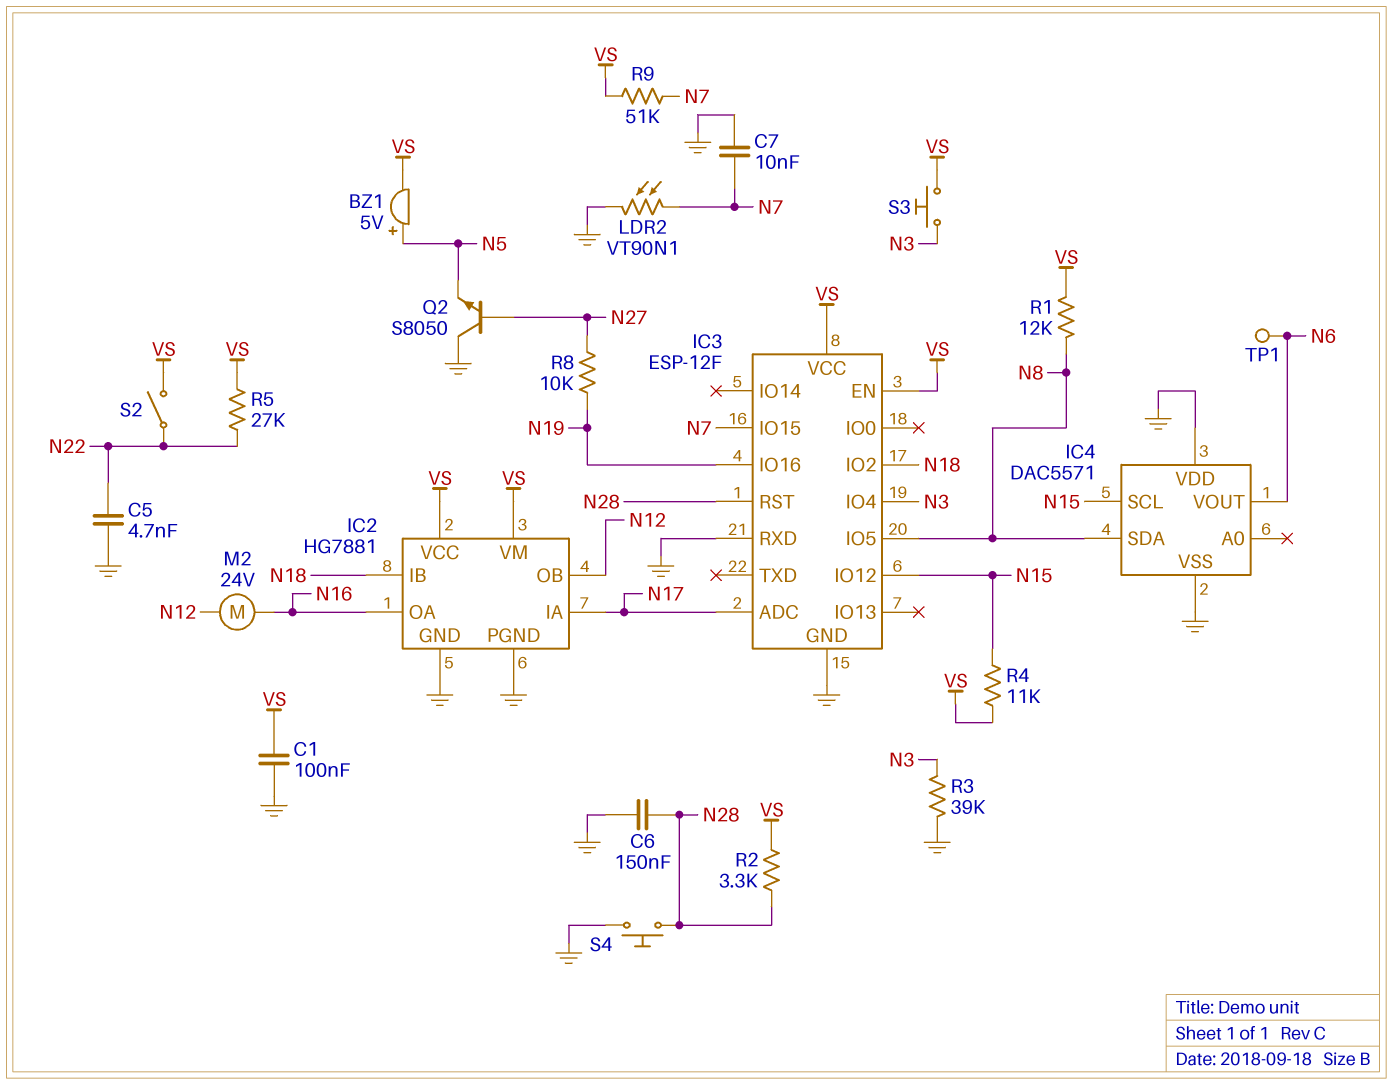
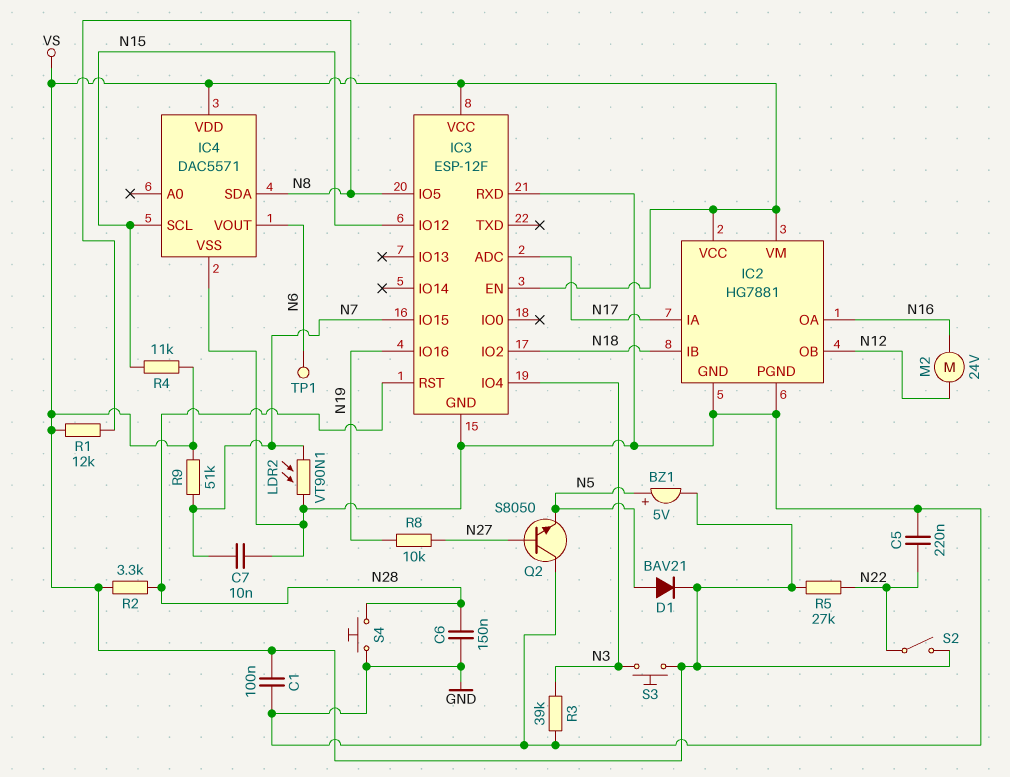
C5: 4.7nF (GND, N22) -> 220nF (GND, N22)
D1: none -> diode BAV21 (A N5, K VS)
IC4 pin VDD: GND -> VS

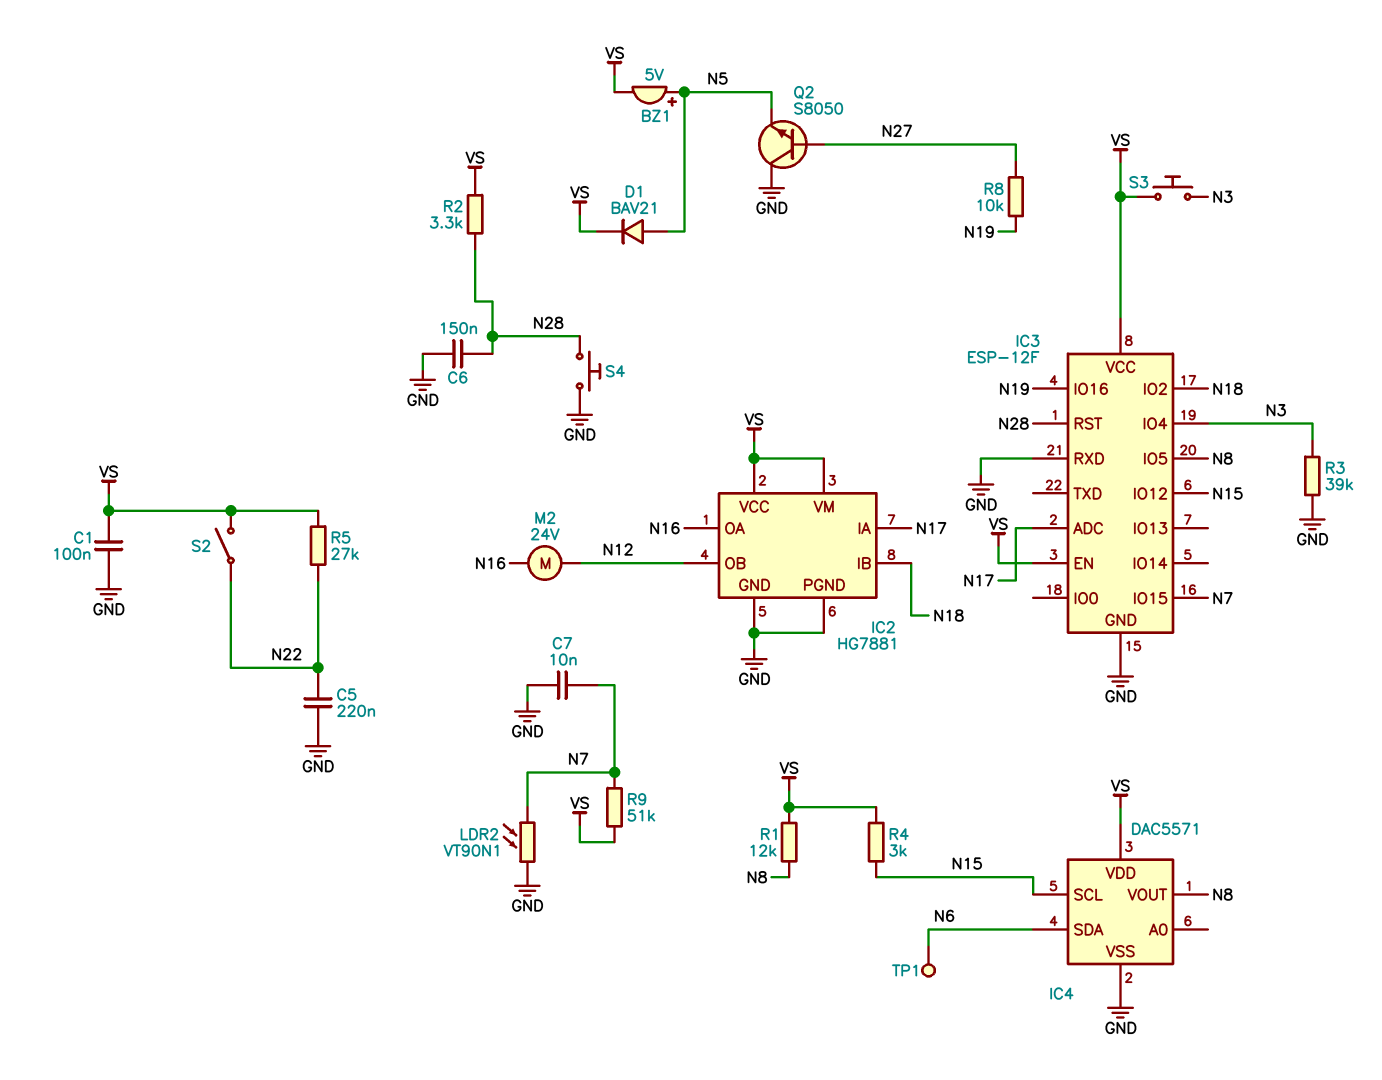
IC4 pin SDA: N8 -> N6
IC4 pin VOUT: N6 -> N8
R4: 11k (N15, VS) -> 3k (N15, VS)

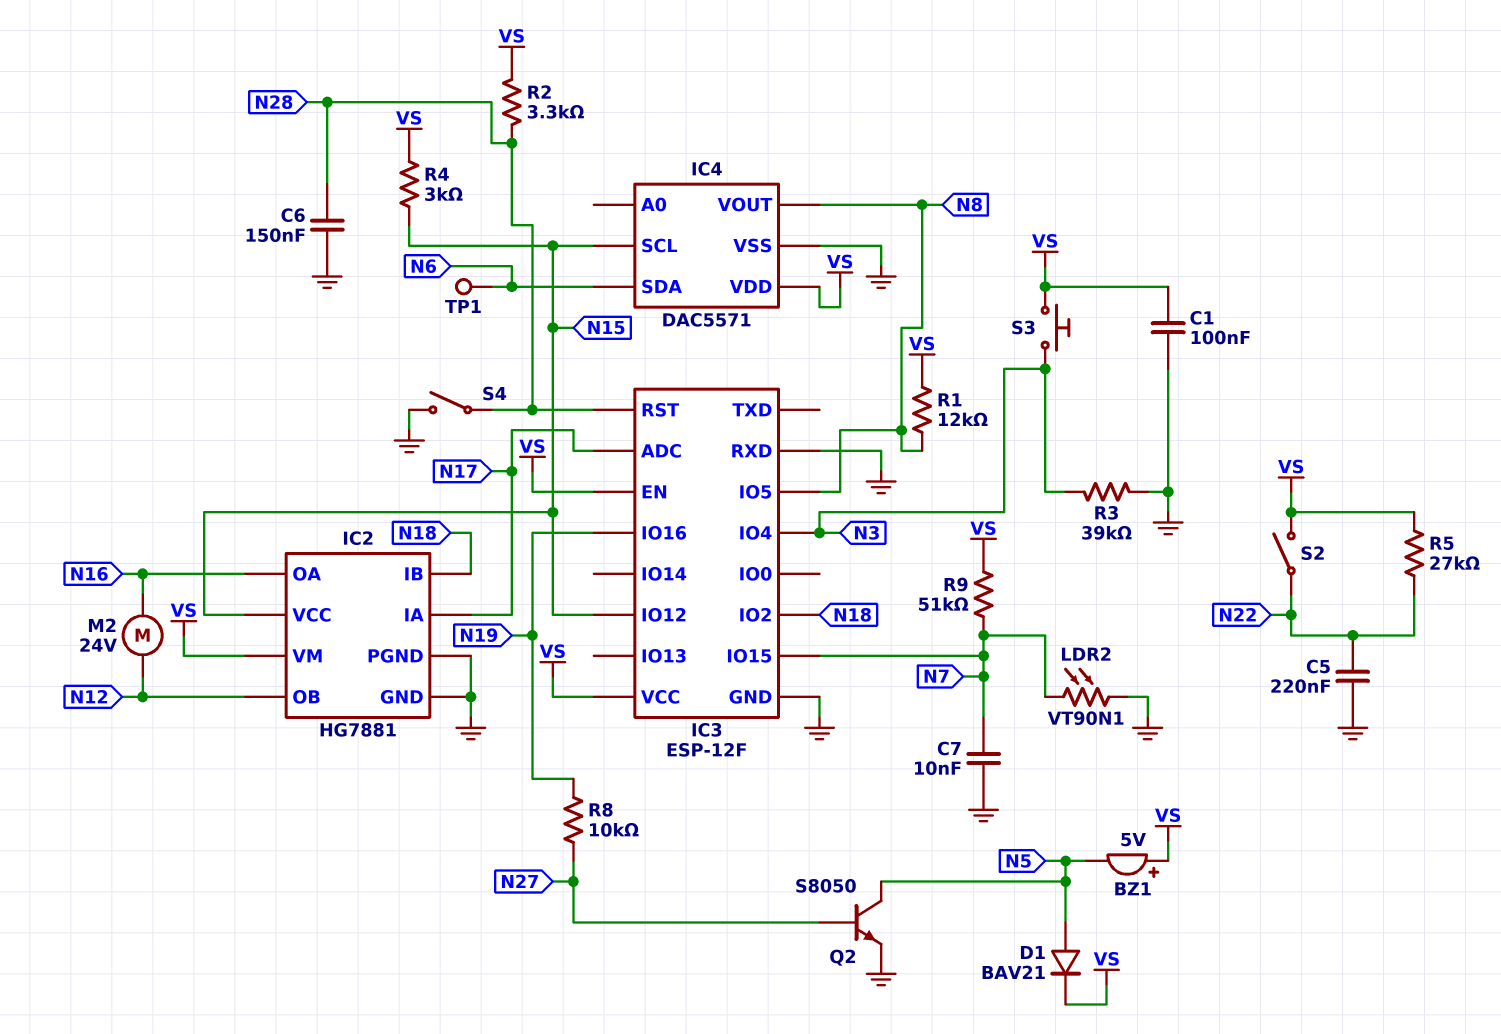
BZ1: buzzer 5V (plus N5, minus VS) -> buzzer 5V (plus VS, minus N5)
IC2 pin VCC: VS -> N15
Q2: NPN S8050 (B N27, C GND, E N5) -> NPN S8050 (B N27, C N5, E GND)
S4: button (GND, N28) -> switch (GND, N28)

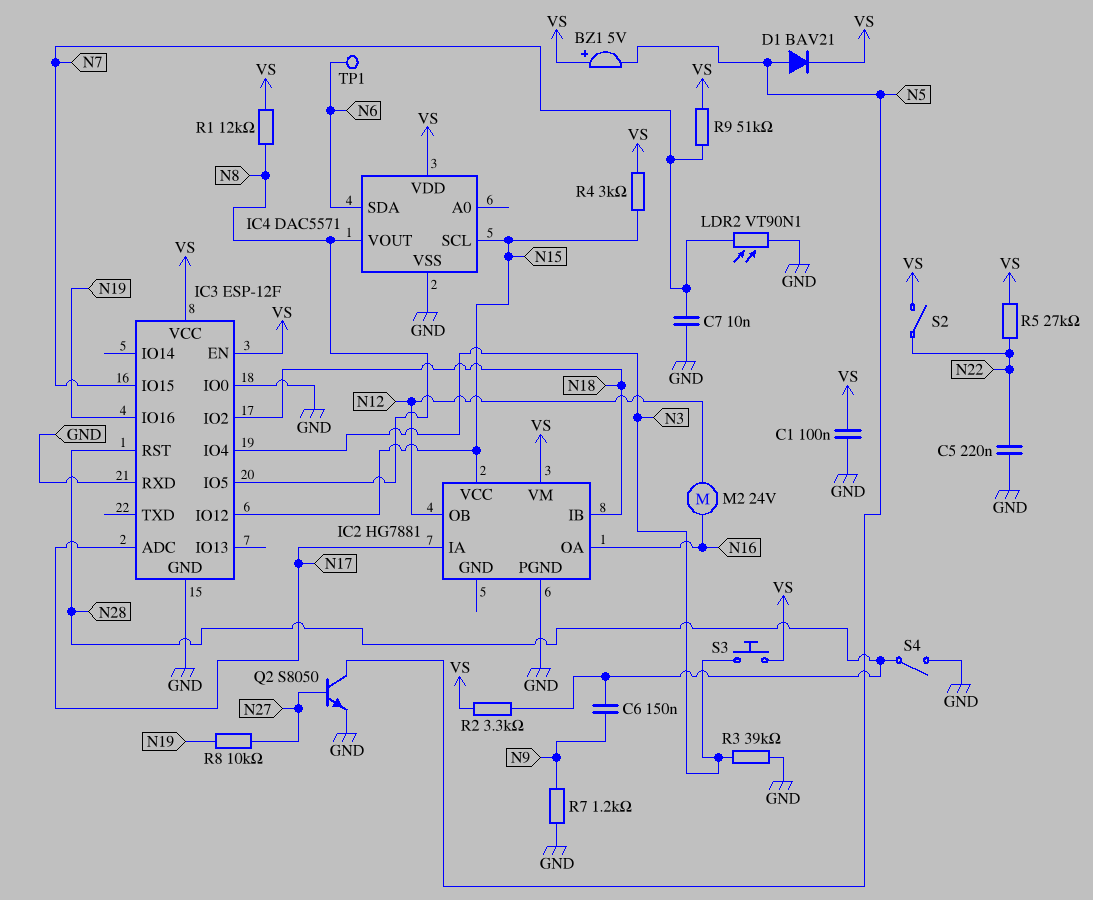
C6: 150nF (GND, N28) -> 150nF (N9, N28)
IC2 pin GND: GND -> none
IC3 pin IO0: none -> GND
R7: none -> 1.2k (GND, N9)

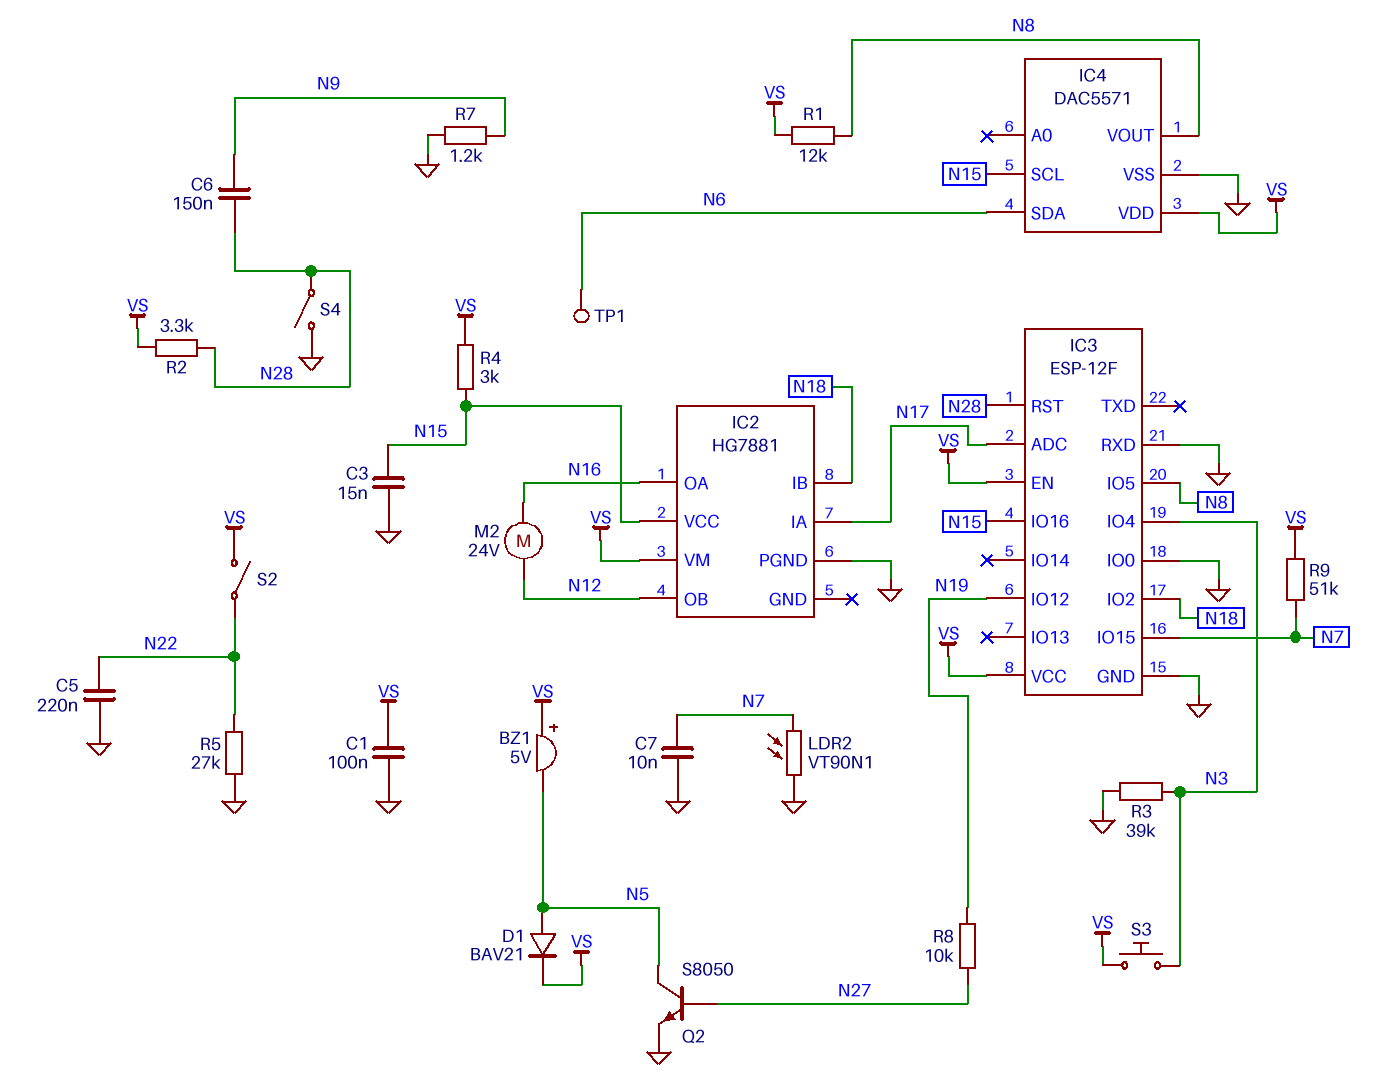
C3: none -> 15nF (GND, N15)
IC3 pin IO12: N15 -> N19
IC3 pin IO16: N19 -> N15
R5: 27k (N22, VS) -> 27k (GND, N22)

